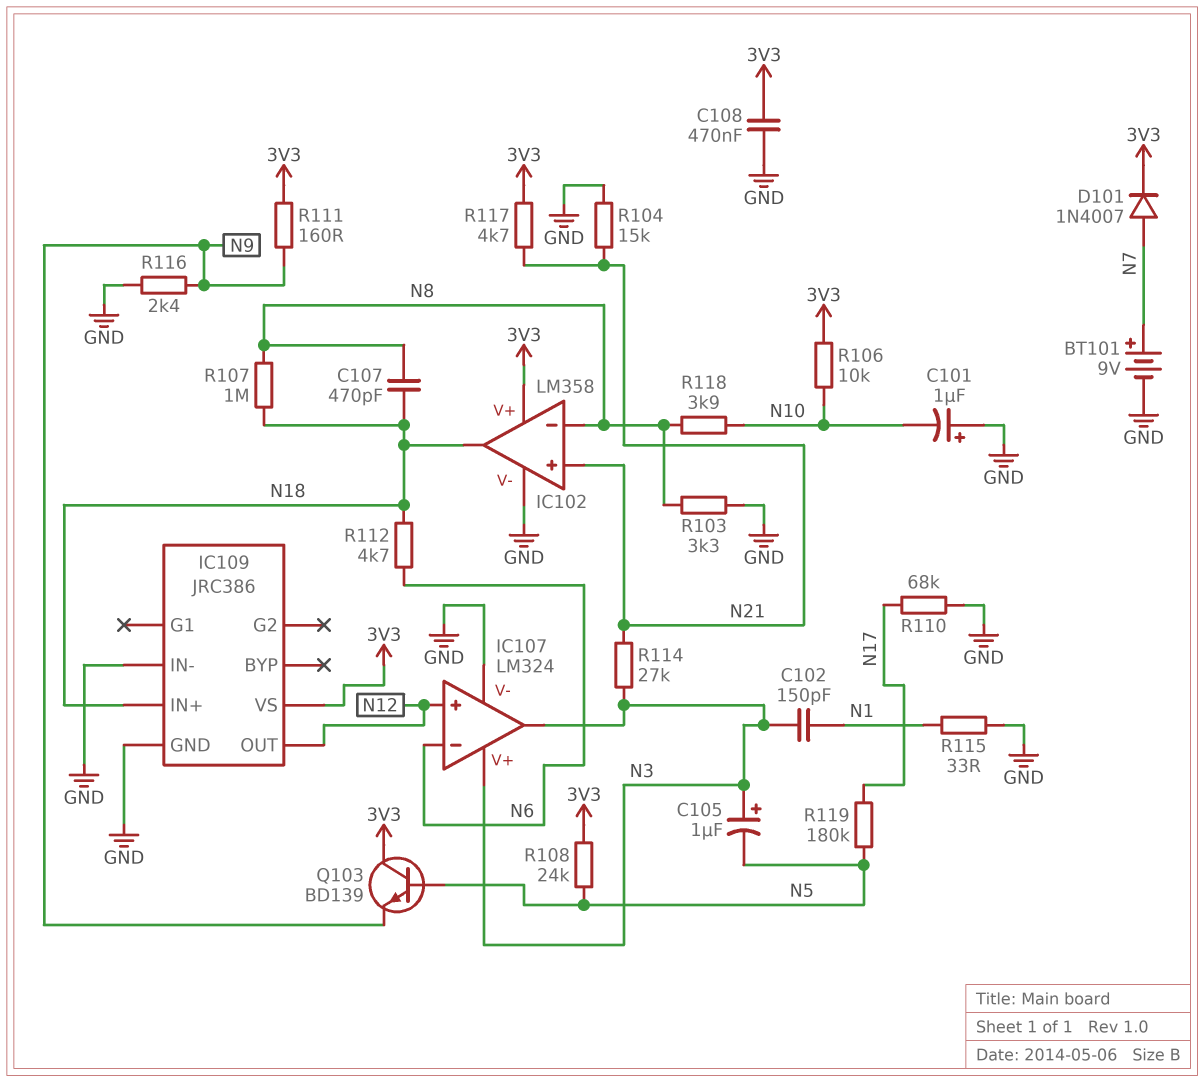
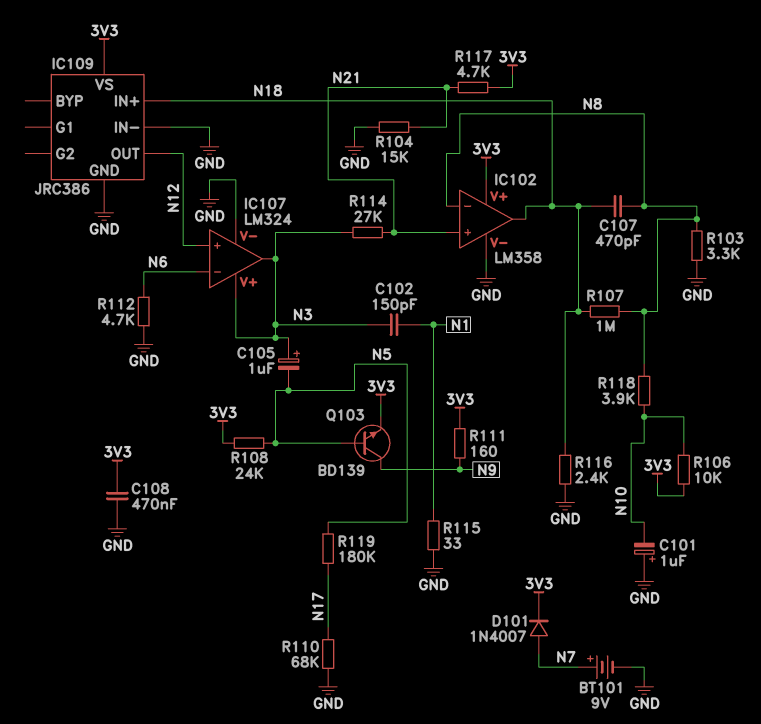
Q103: NPN BD139 (B N5, C 3V3, E N9) -> NPN BD139 (B N5, C N9, E 3V3)
R112: 4.7k (N6, N18) -> 4.7k (GND, N6)
R116: 2.4k (GND, N9) -> 2.4k (GND, N18)

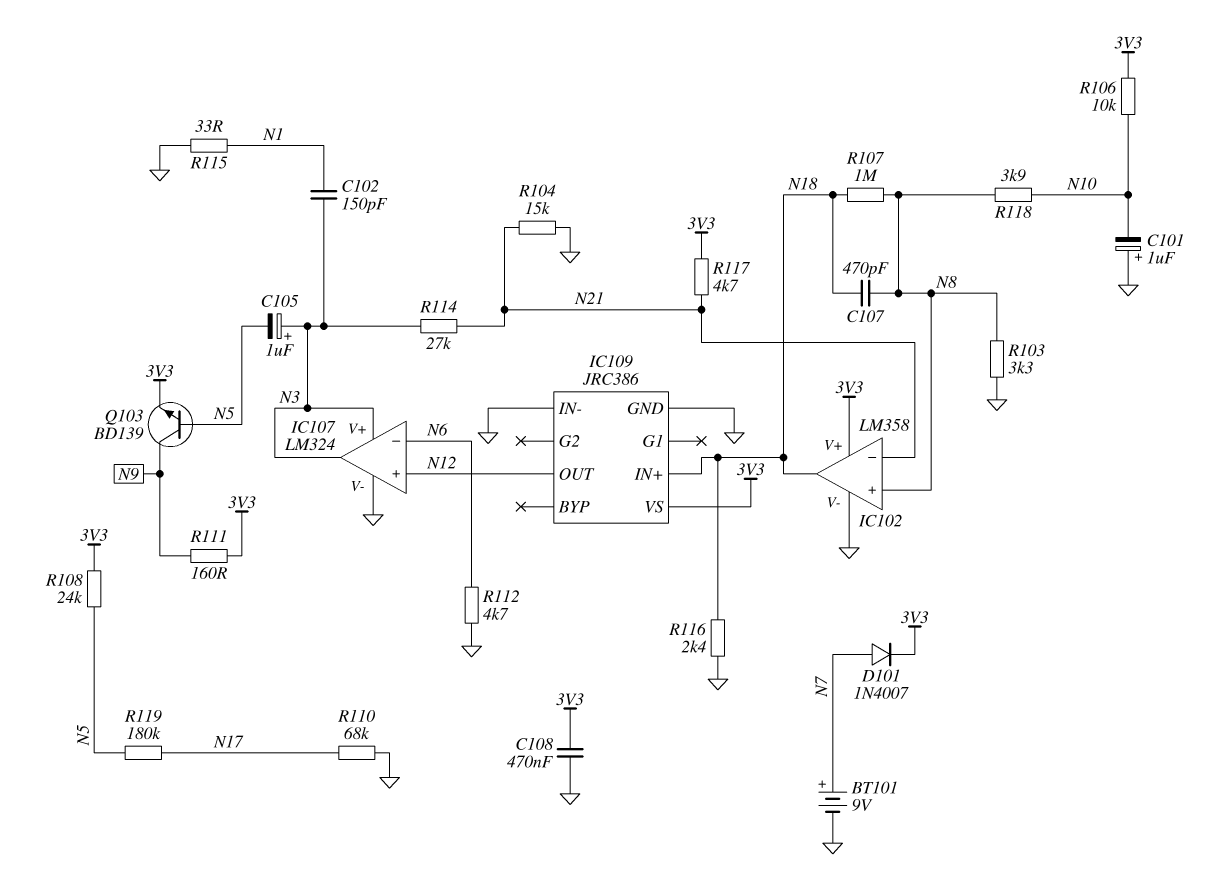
IC102 pin in+: N21 -> N8
IC102 pin in-: N8 -> N21

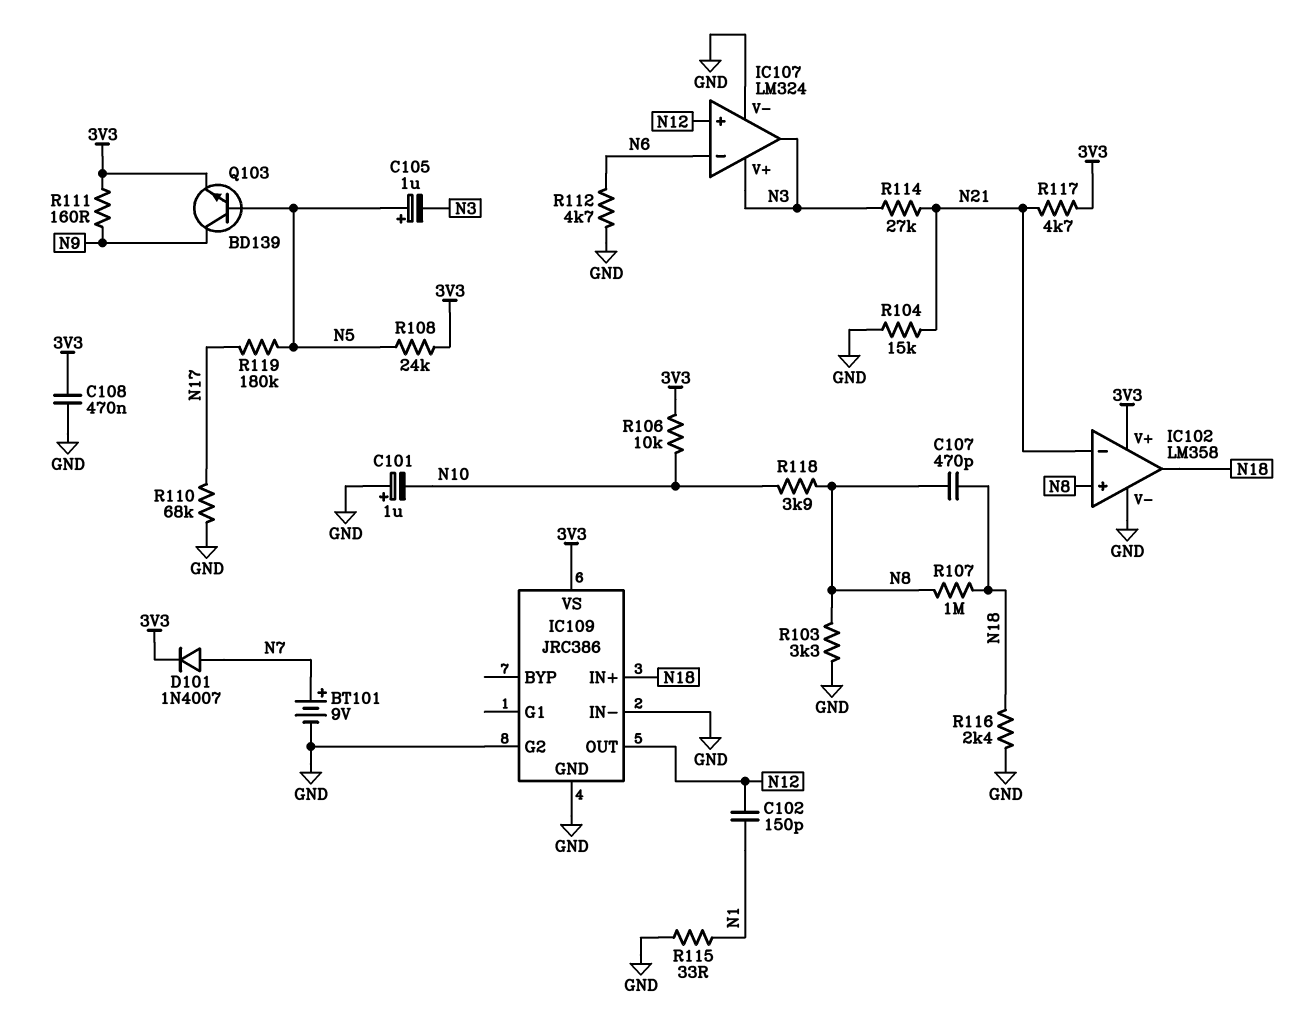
C102: 150pF (N1, N3) -> 150pF (N1, N12)
C105: 1uF (plus N3, minus N5) -> 1uF (plus N5, minus N3)
IC109 pin G2: none -> GND

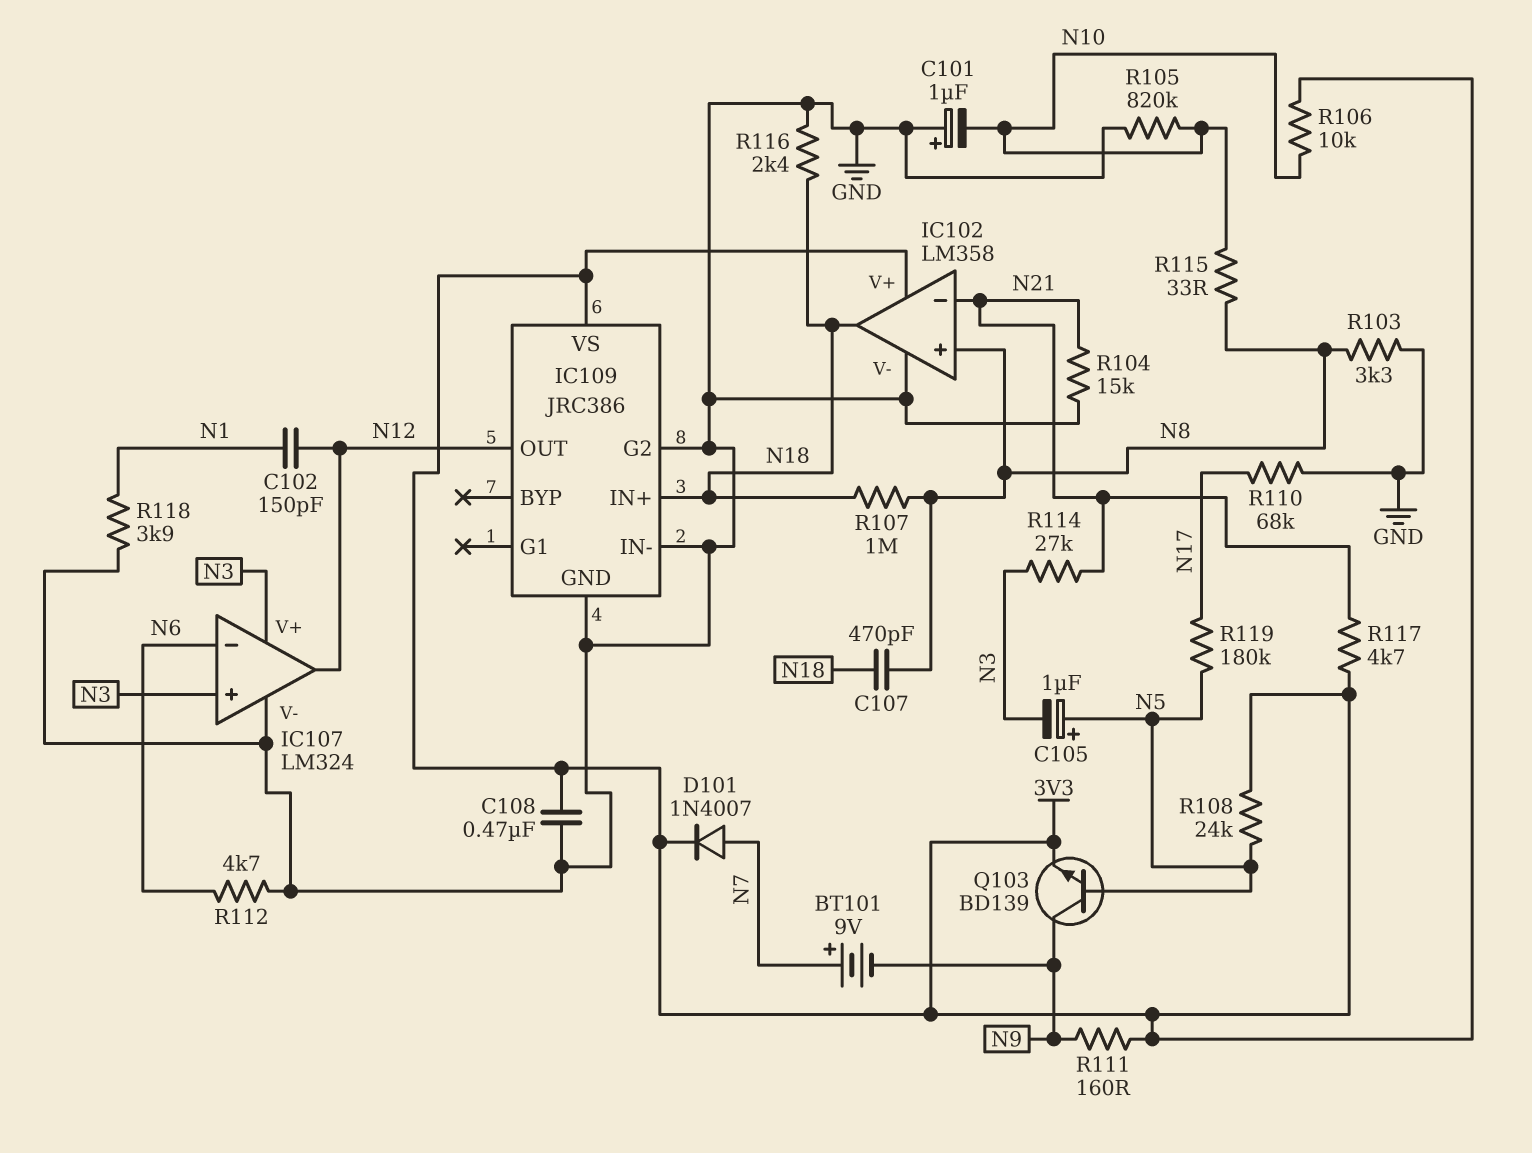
BT101: 9V (plus N7, minus GND) -> 9V (plus N7, minus N9)
IC107 pin in+: N12 -> N3
IC107 pin out: N3 -> N12
R105: none -> 820k (GND, N10)
R115: 33 (GND, N1) -> 33 (N8, N10)
R118: 3.9k (N8, N10) -> 3.9k (GND, N1)

